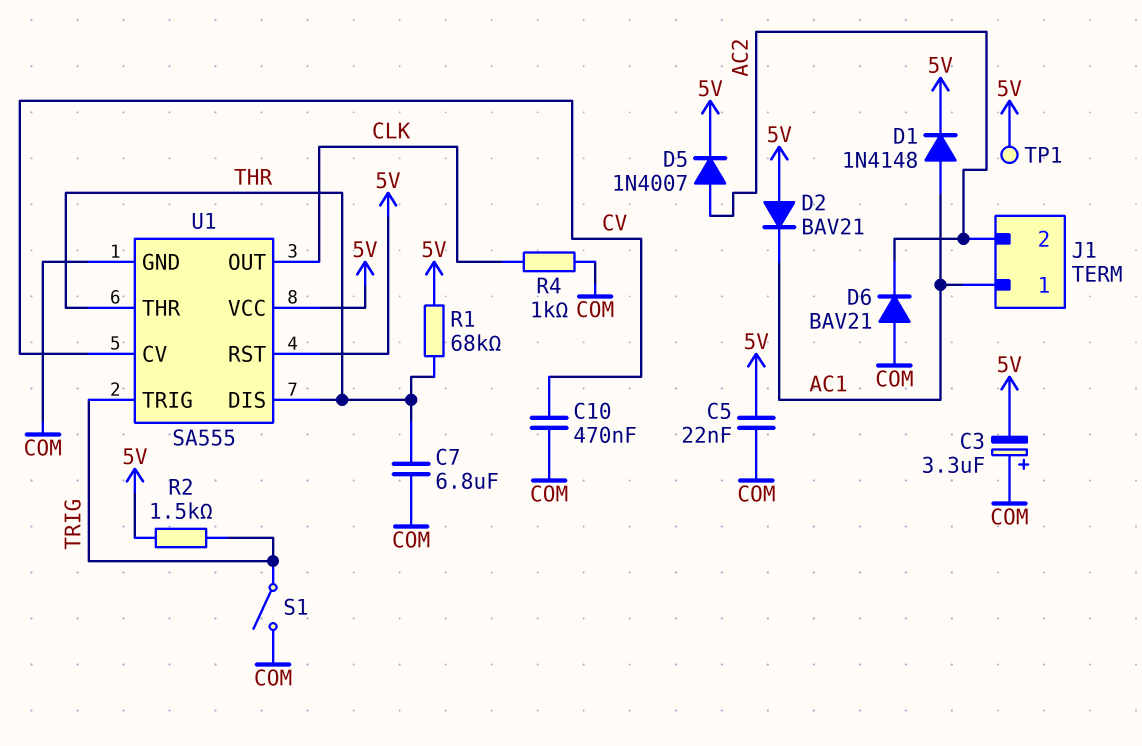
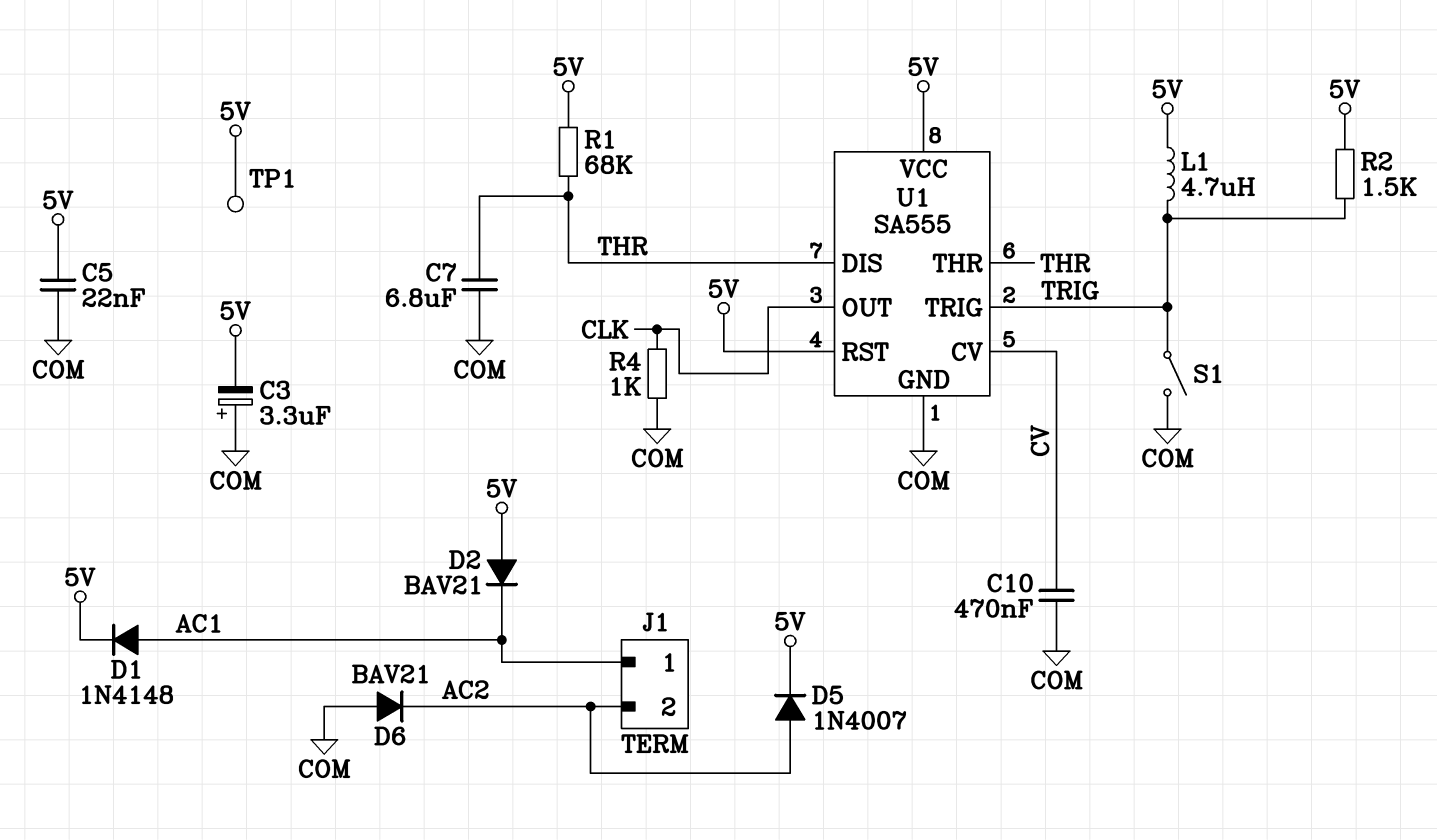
L1: none -> 4.7uH (5V, TRIG)

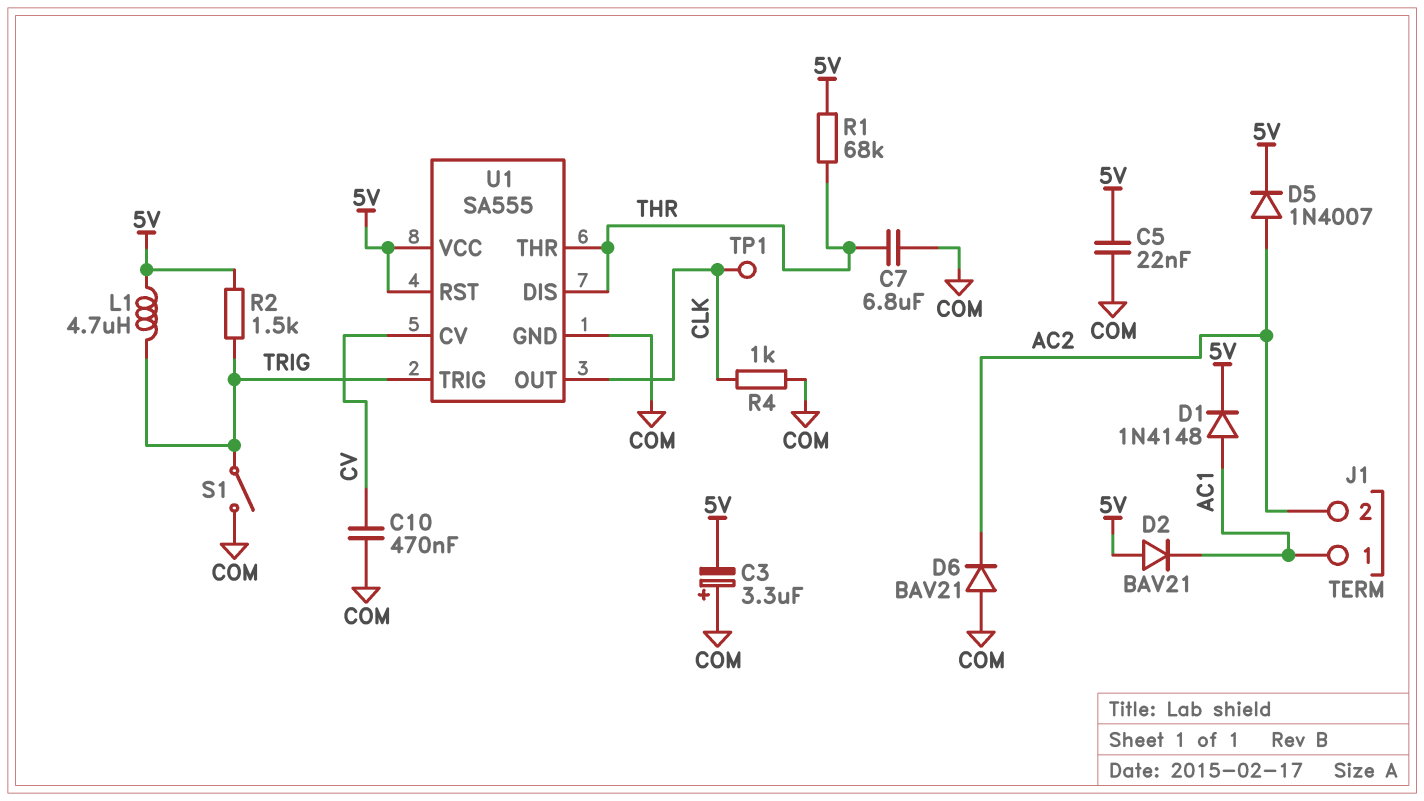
TP1: test point (5V) -> test point (CLK)

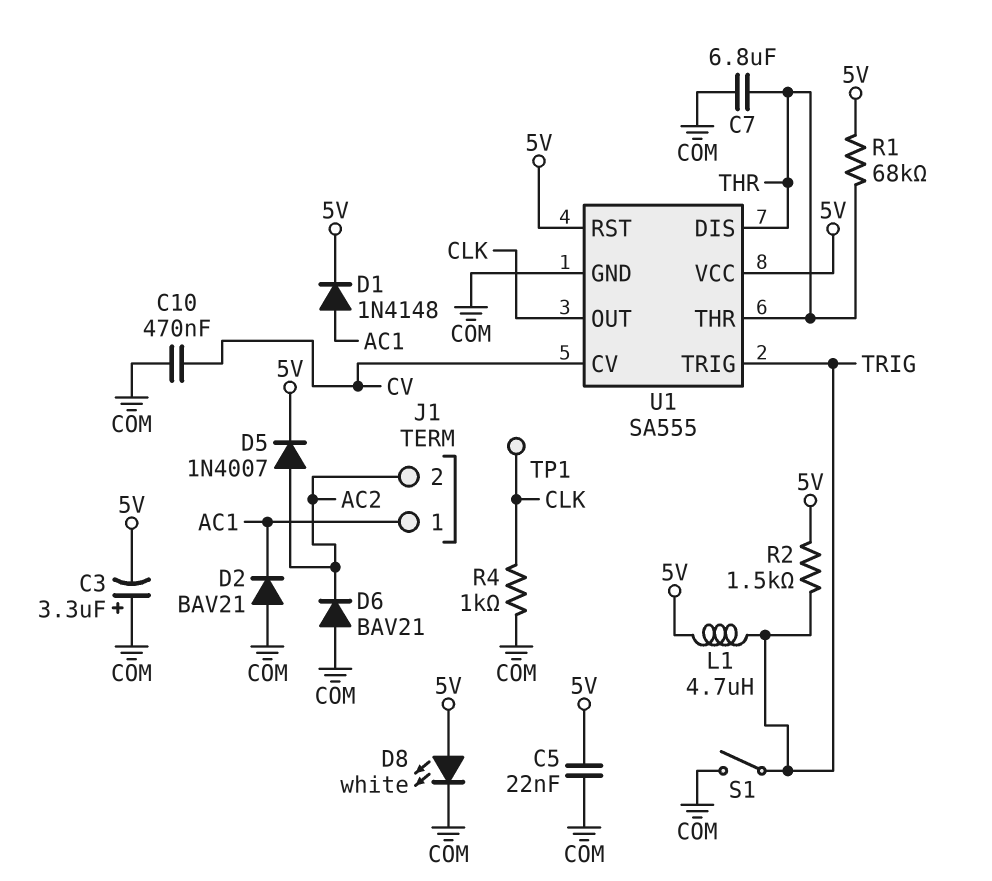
D2: diode BAV21 (A 5V, K AC1) -> diode BAV21 (A COM, K AC1)
D8: none -> LED white (A 5V, K COM)

